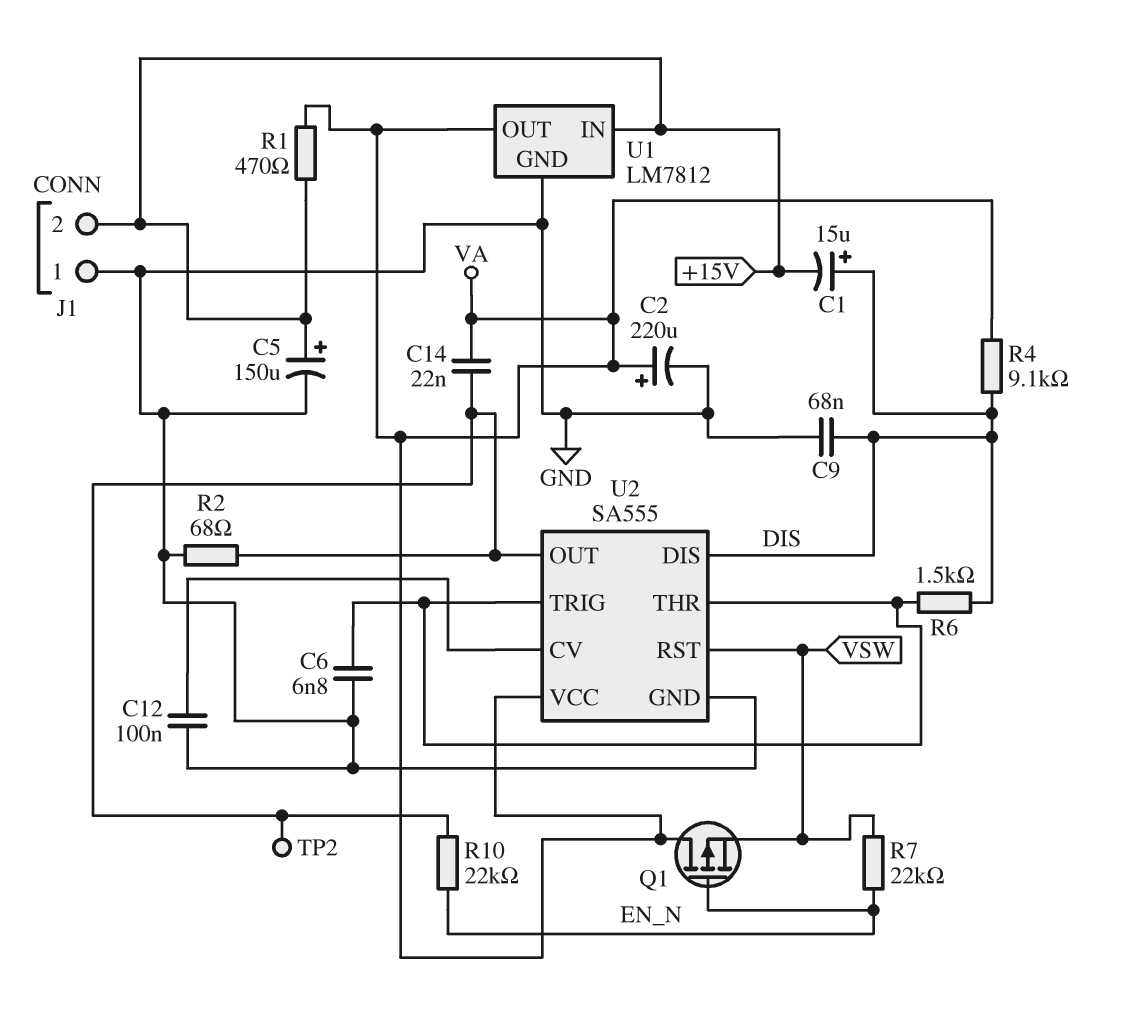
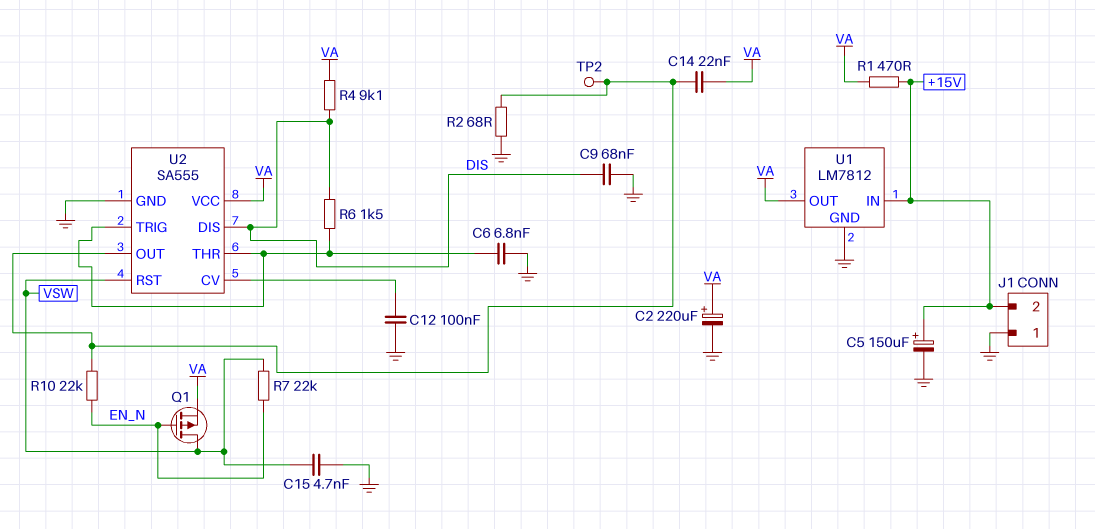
C1: 15uF (plus DIS, minus +15V) -> none
C15: none -> 4.7nF (GND, VSW)
Q1: PMOS (G EN_N, D VA, S VSW) -> PMOS (G EN_N, D VSW, S VA)

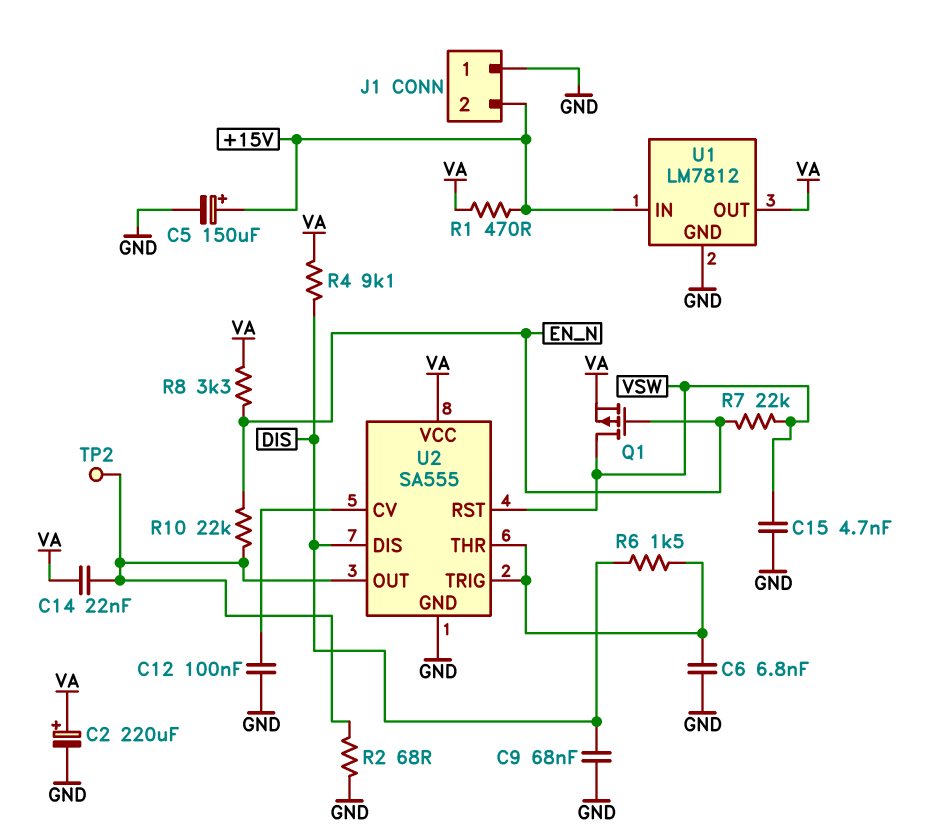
R8: none -> 3.3k (EN_N, VA)

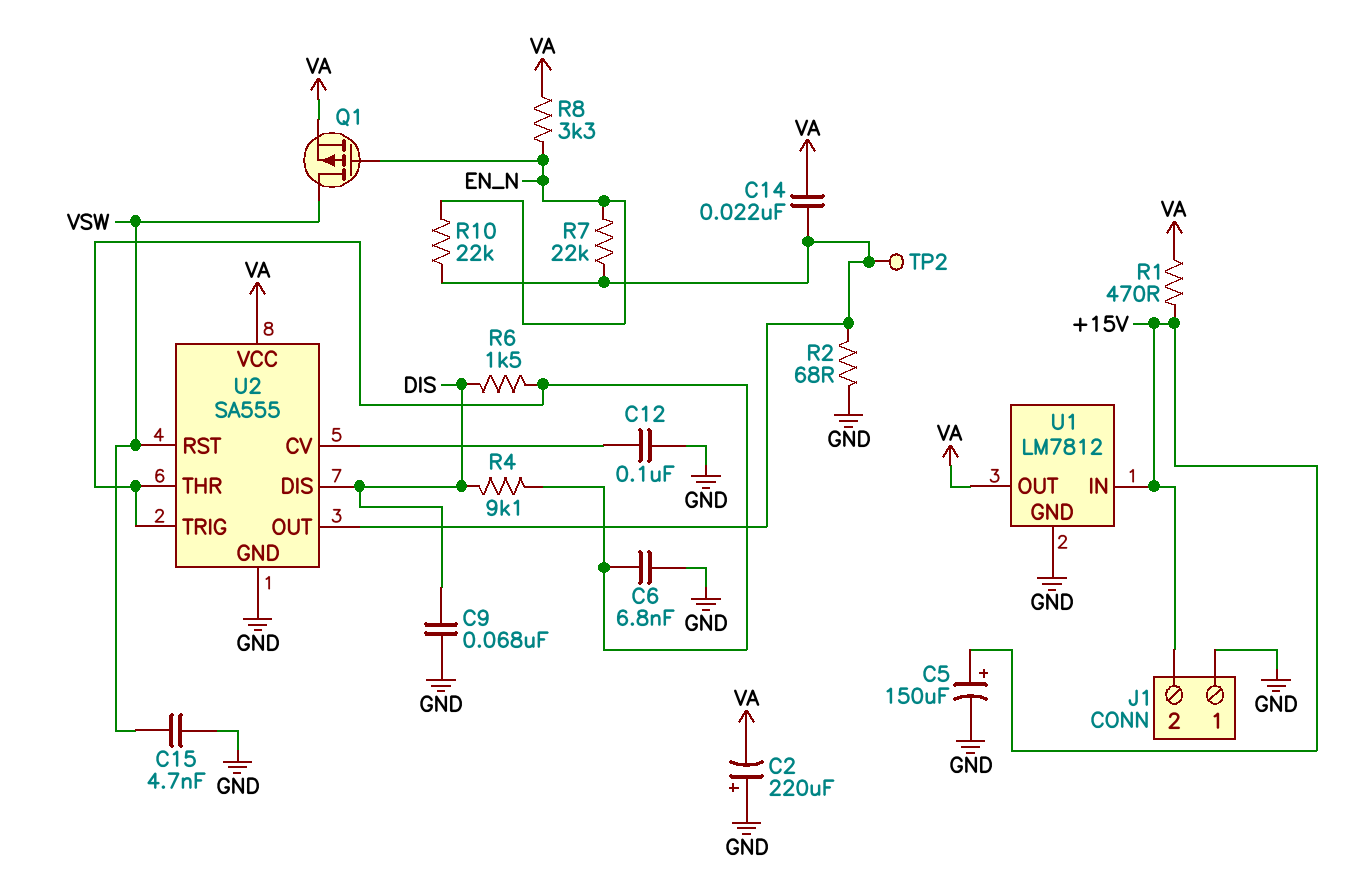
C2: 220uF (plus VA, minus GND) -> 220uF (plus GND, minus VA)
R4: 9.1k (DIS, VA) -> 9.1k (DIS, U2/THR)
R7: 22k (EN_N, VSW) -> 22k (EN_N, U2/OUT)

